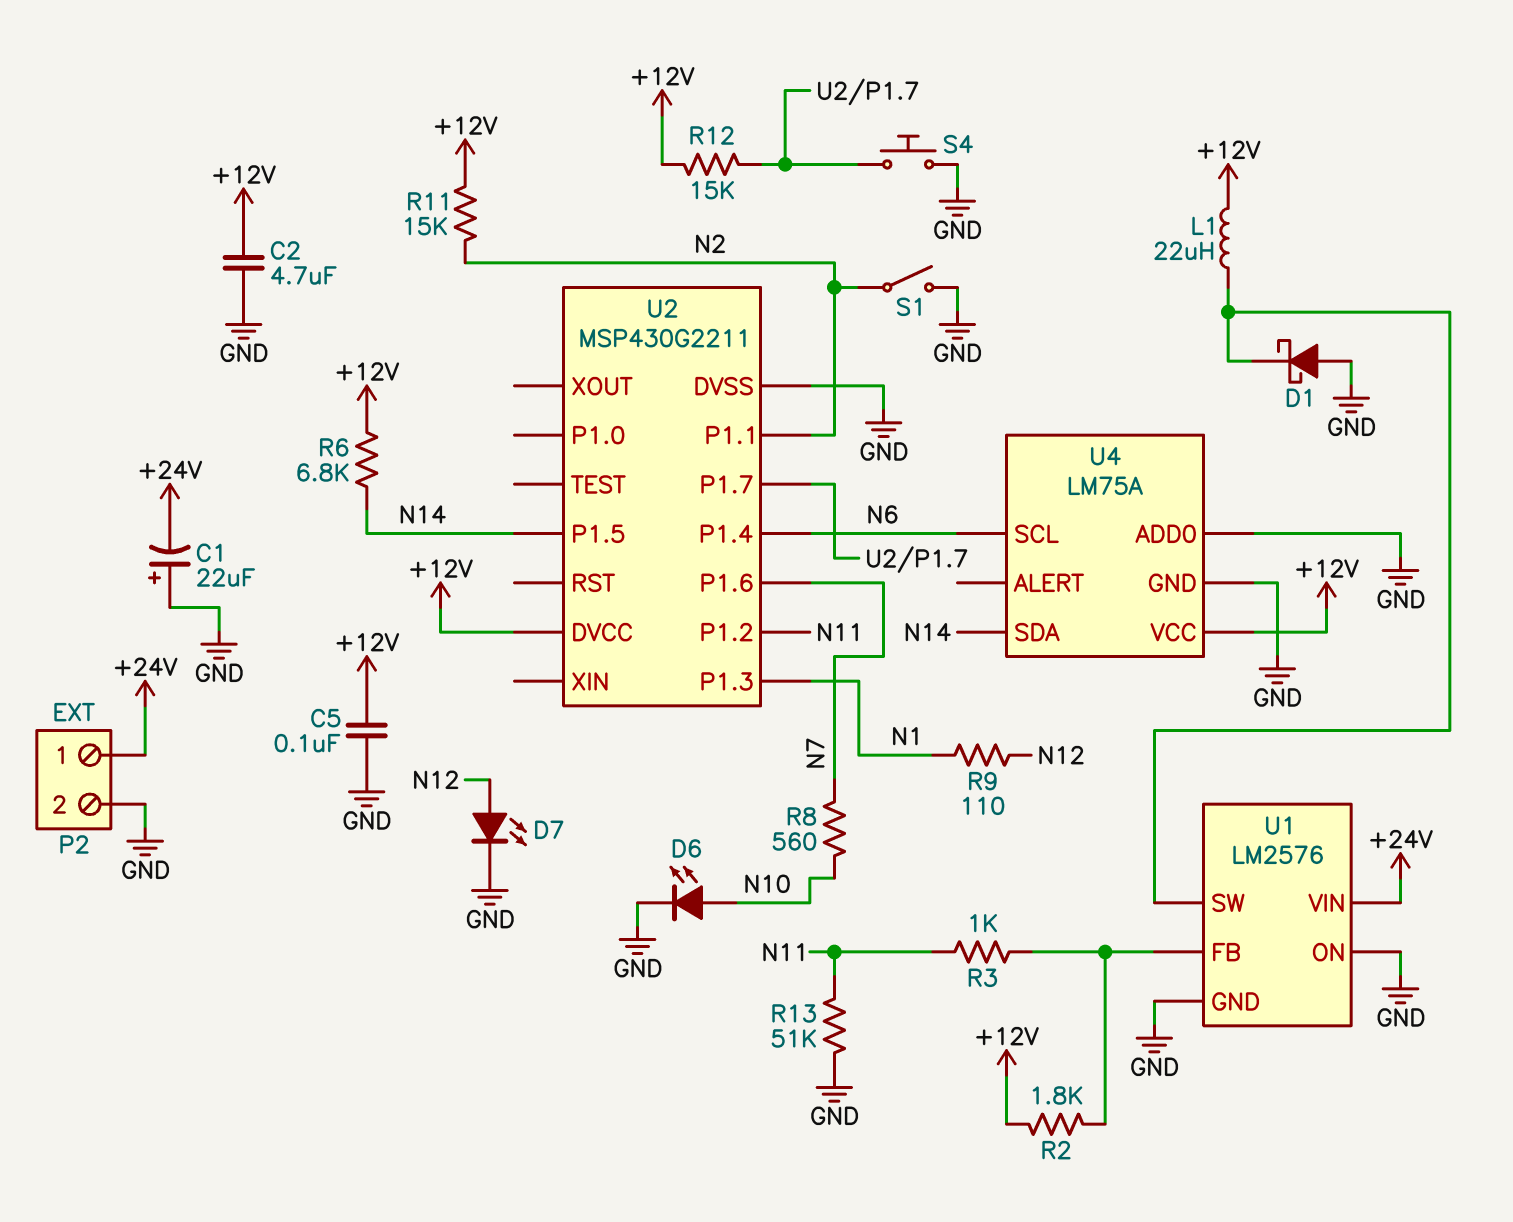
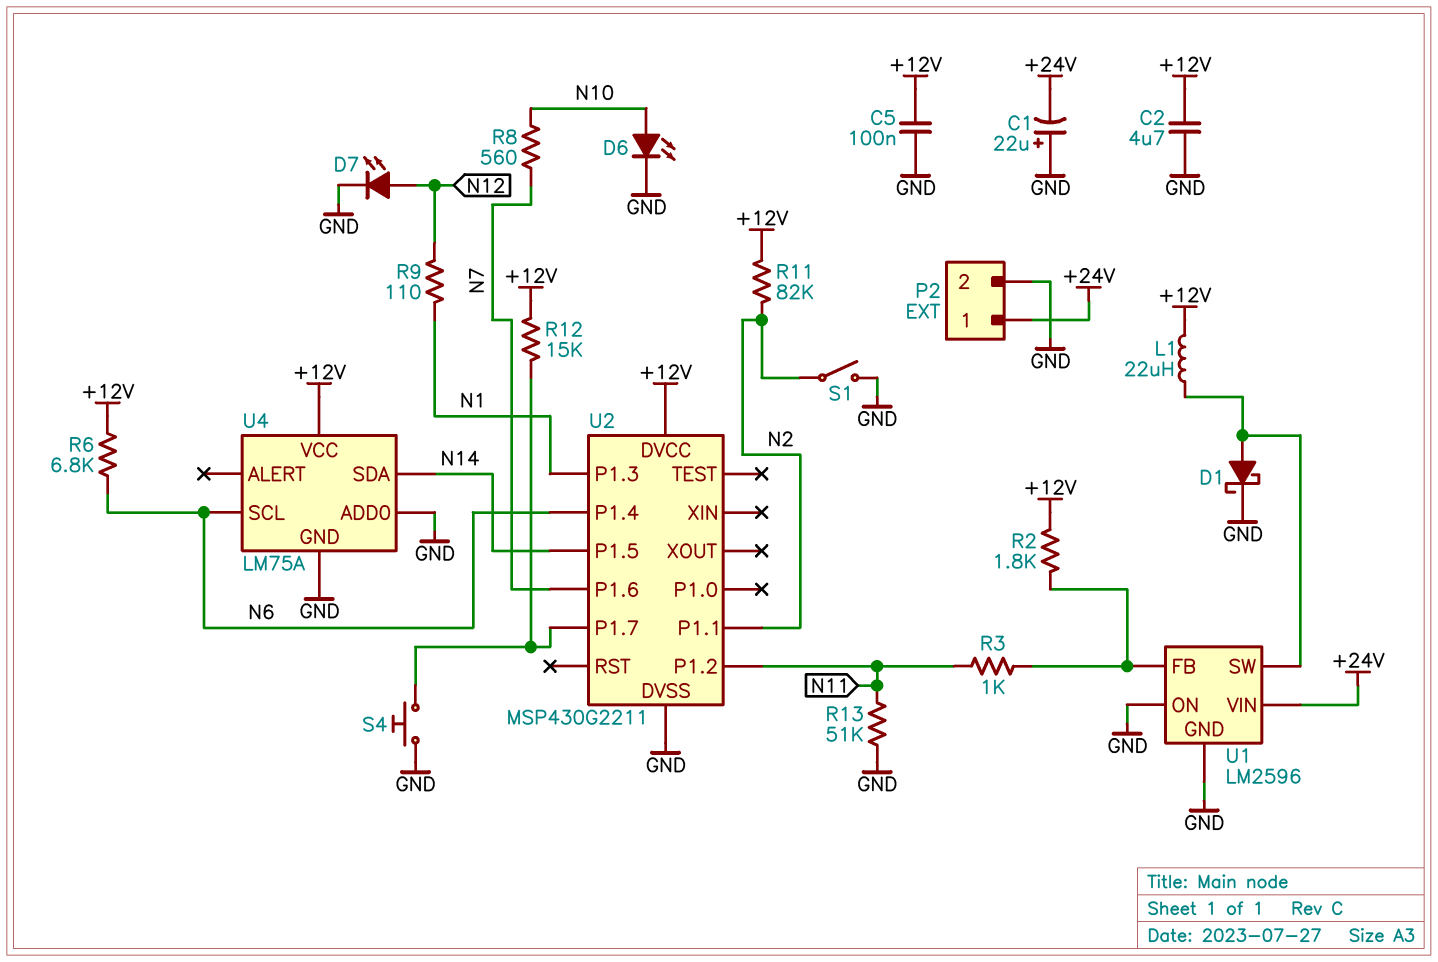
D1: schottky (A GND, K U1/SW) -> schottky (A U1/SW, K GND)
R6: 6.8k (+12V, N14) -> 6.8k (+12V, N6)
R11: 15k (+12V, N2) -> 82k (+12V, N2)
U1: LM2576 -> LM2596

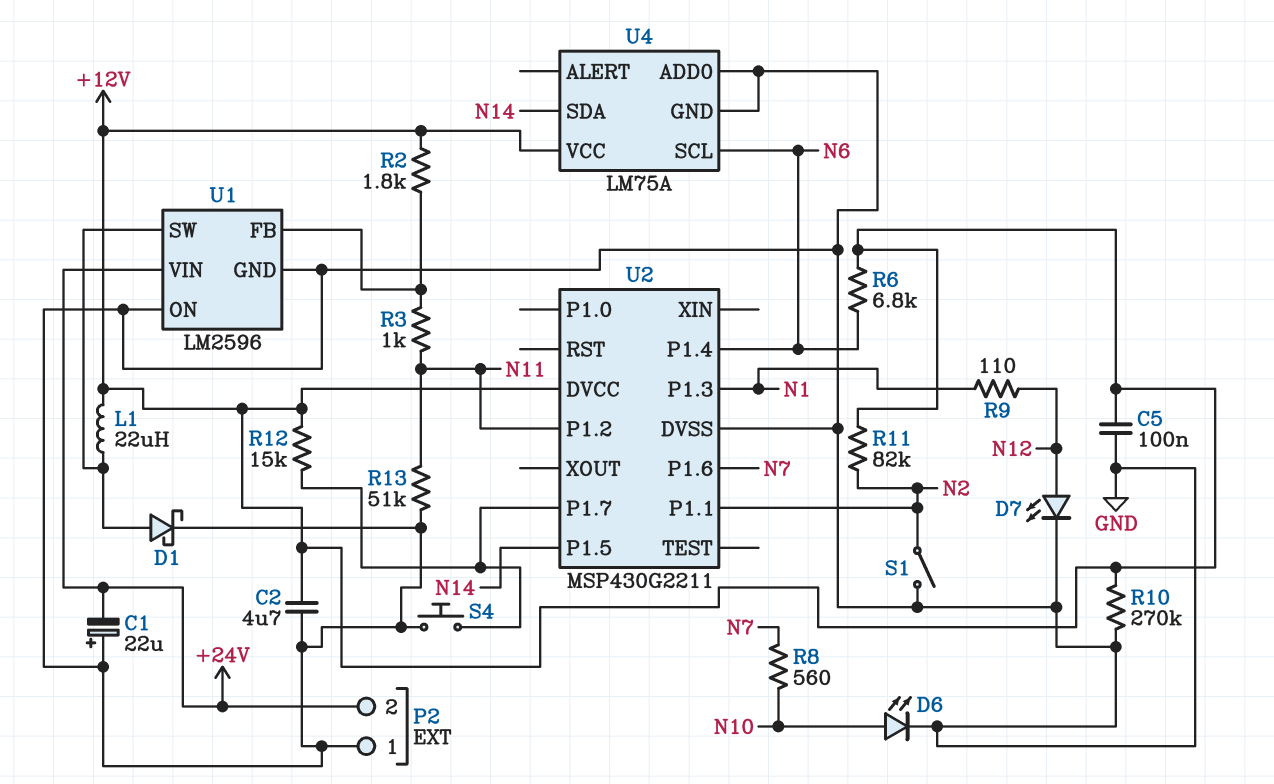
P2 pin 1: +24V -> GND
P2 pin 2: GND -> +24V
R10: none -> 270k (+12V, GND)

